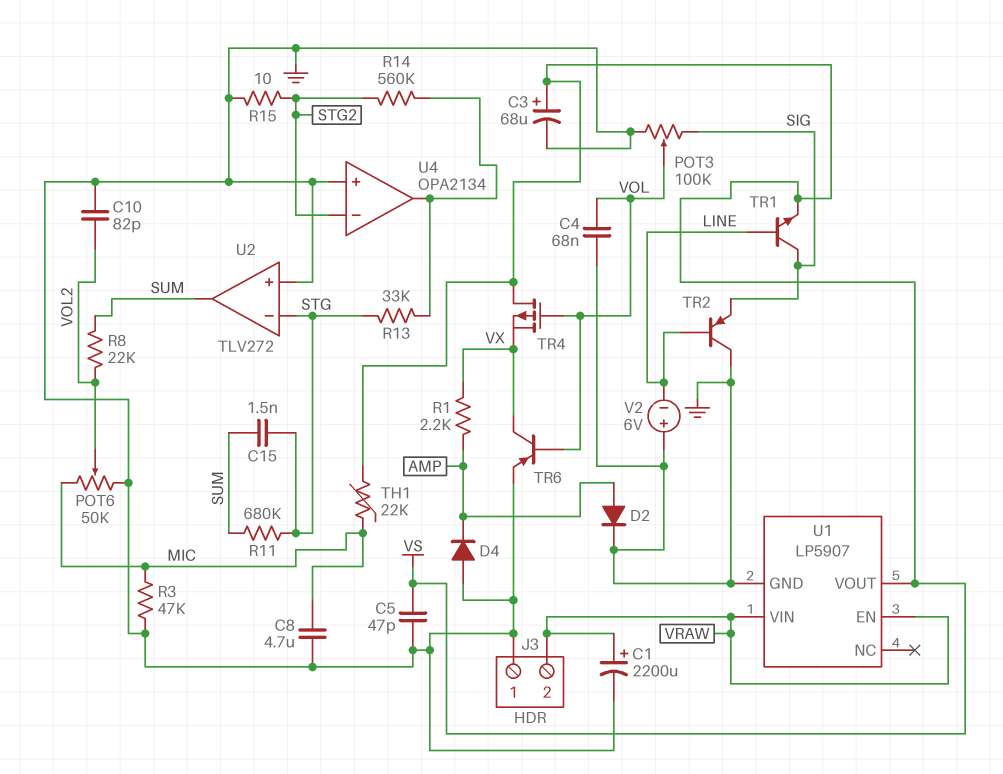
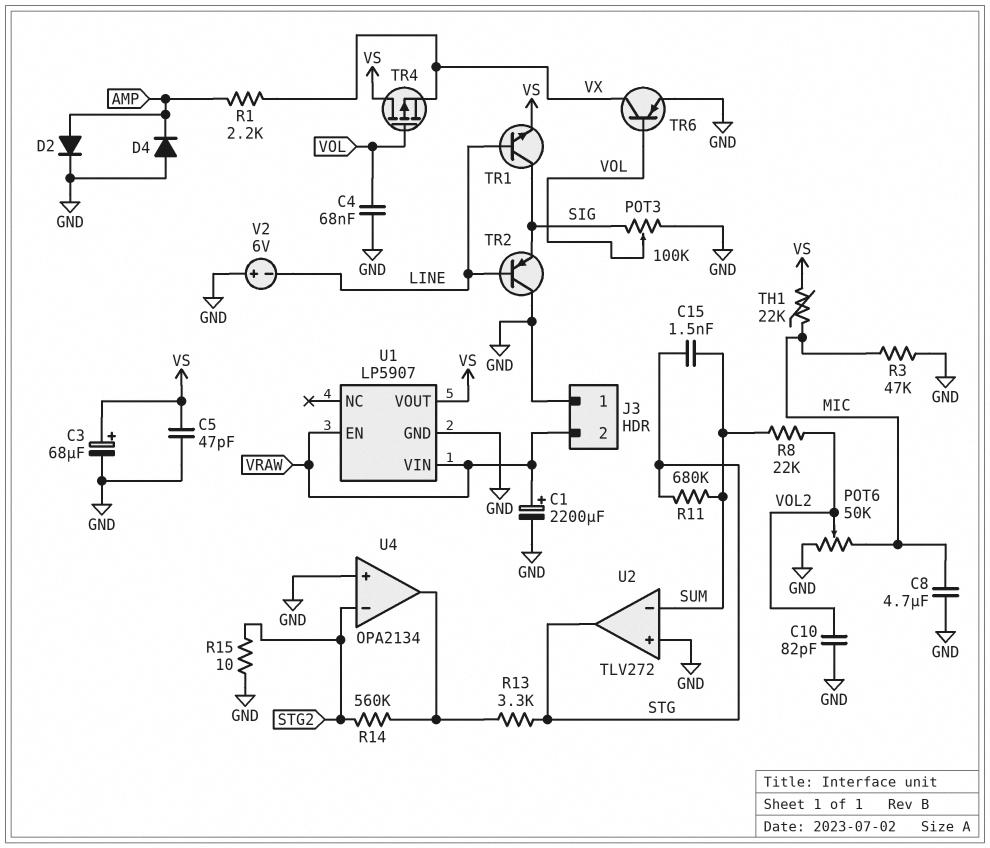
R13: 33k (STG, U4/out) -> 3.3k (STG, U4/out)
U2 pin in-: STG -> SUM
U2 pin out: SUM -> STG

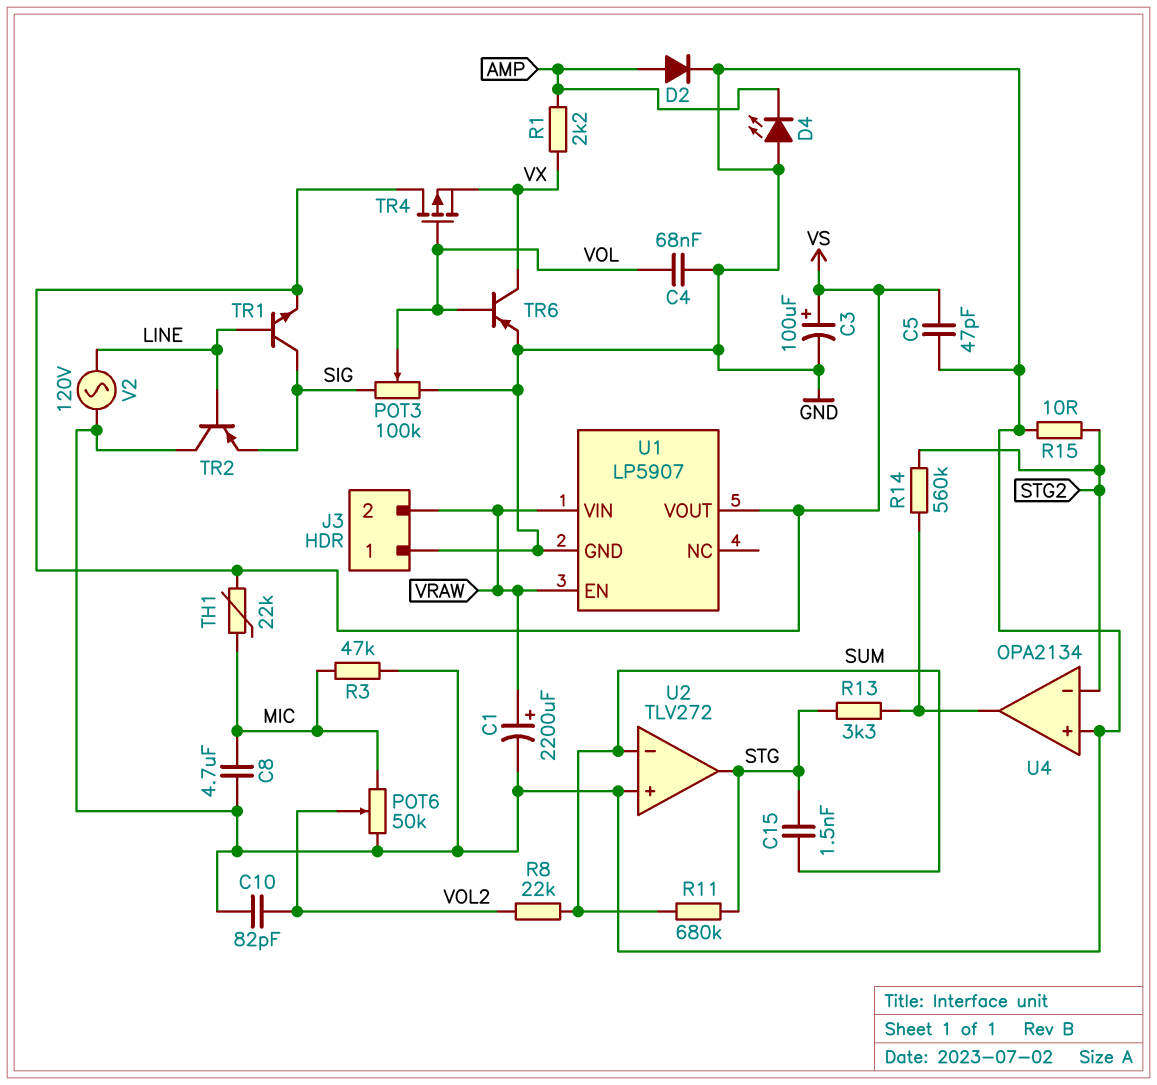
C3: 68uF (plus VS, minus GND) -> 100uF (plus VS, minus GND)
D4: diode (A GND, K AMP) -> LED (A GND, K AMP)
V2: 6V (plus GND, minus LINE) -> AC 120V (GND, LINE)

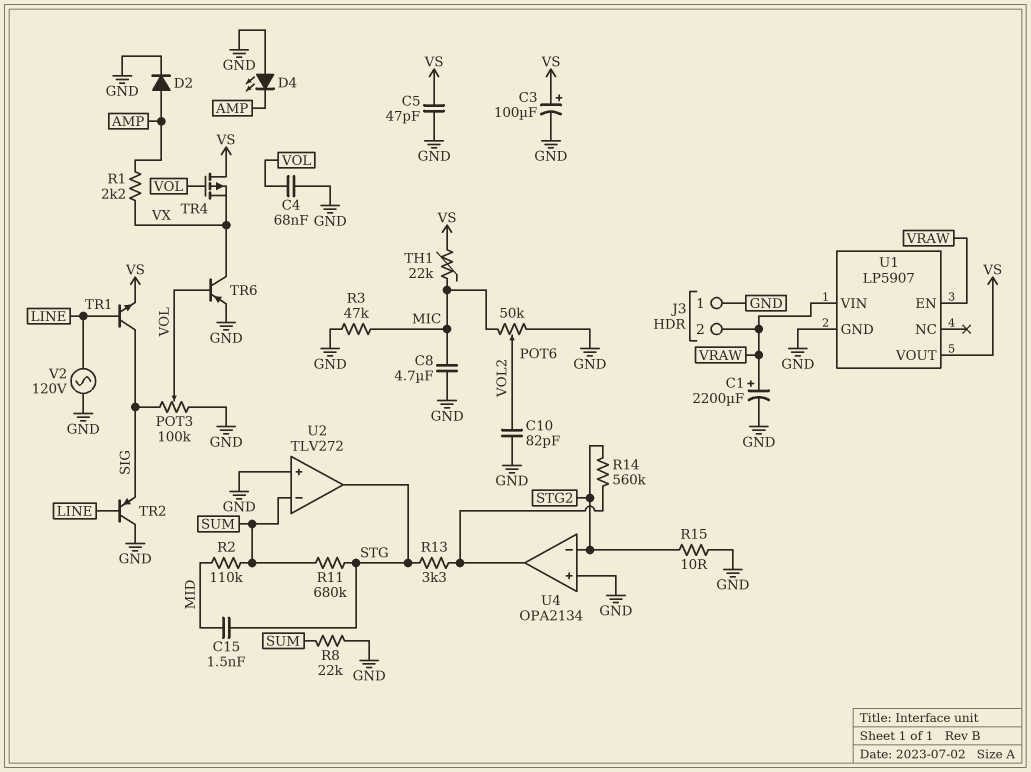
C15: 1.5nF (STG, SUM) -> 1.5nF (MID, STG)
R2: none -> 110k (MID, SUM)
R8: 22k (SUM, VOL2) -> 22k (GND, SUM)

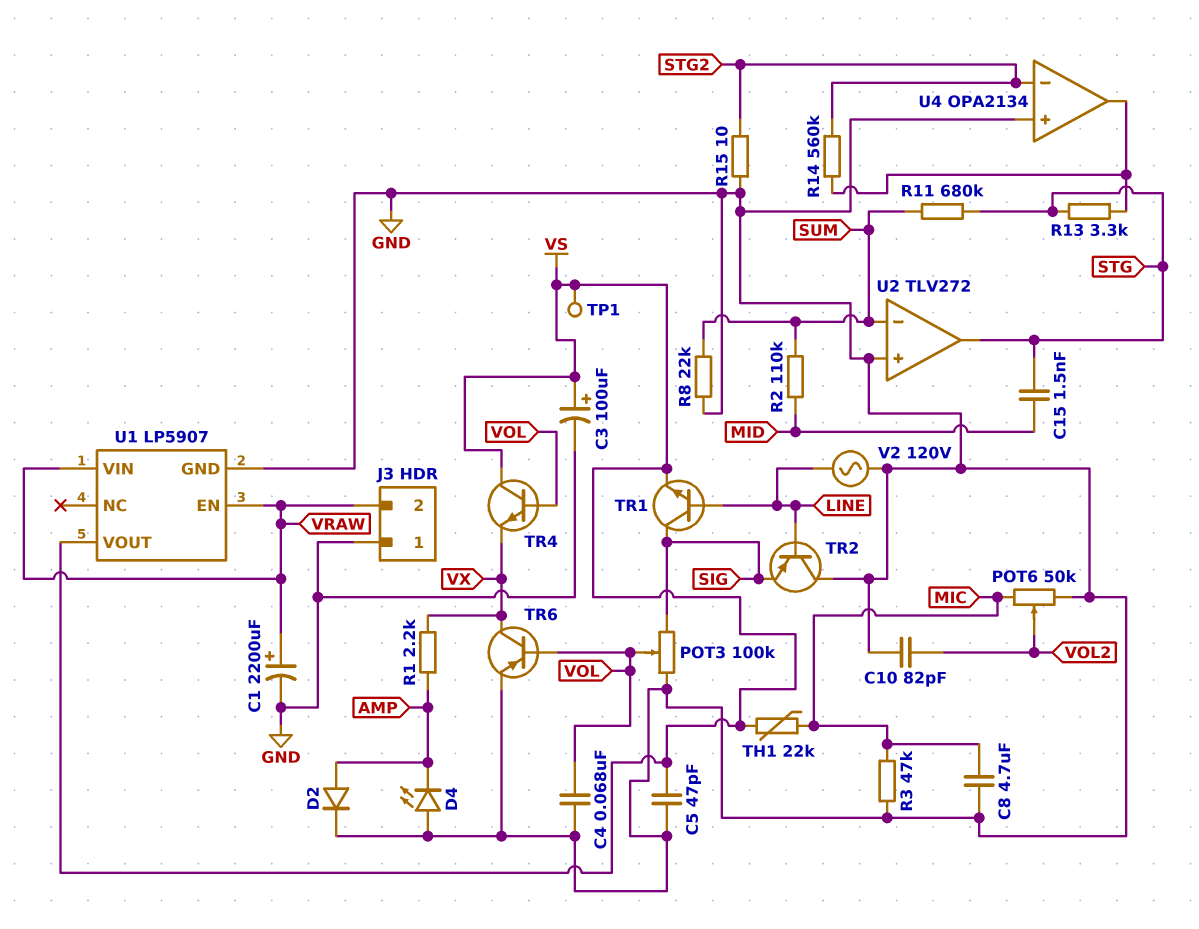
TP1: none -> test point (VS)
TR4: PMOS (G VOL, D VS, S VX) -> NPN (B VOL, C VS, E VX)

